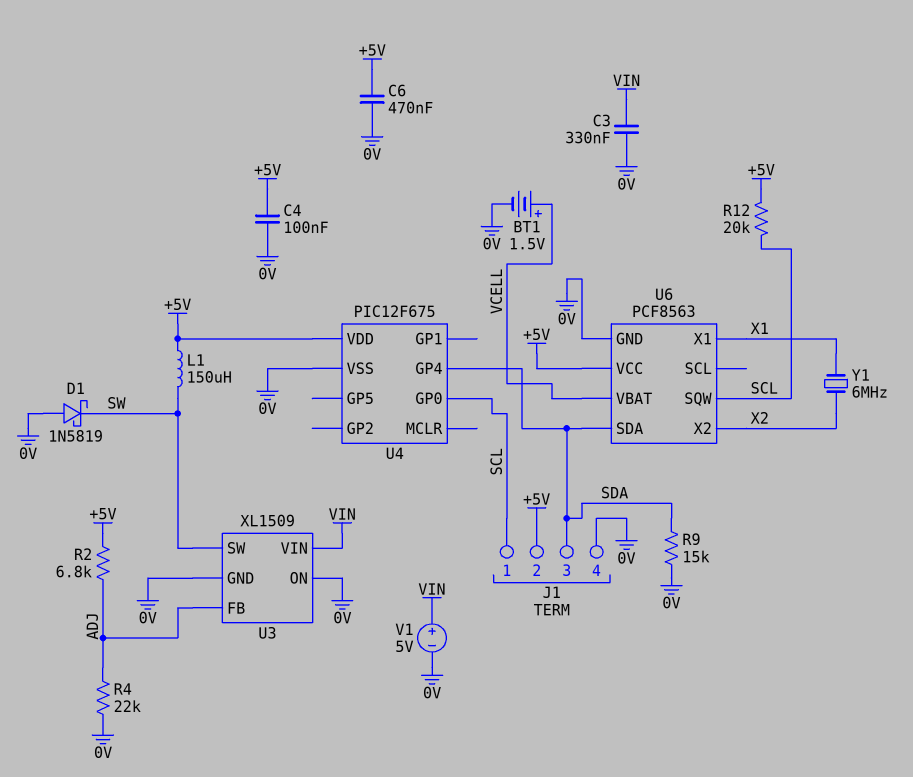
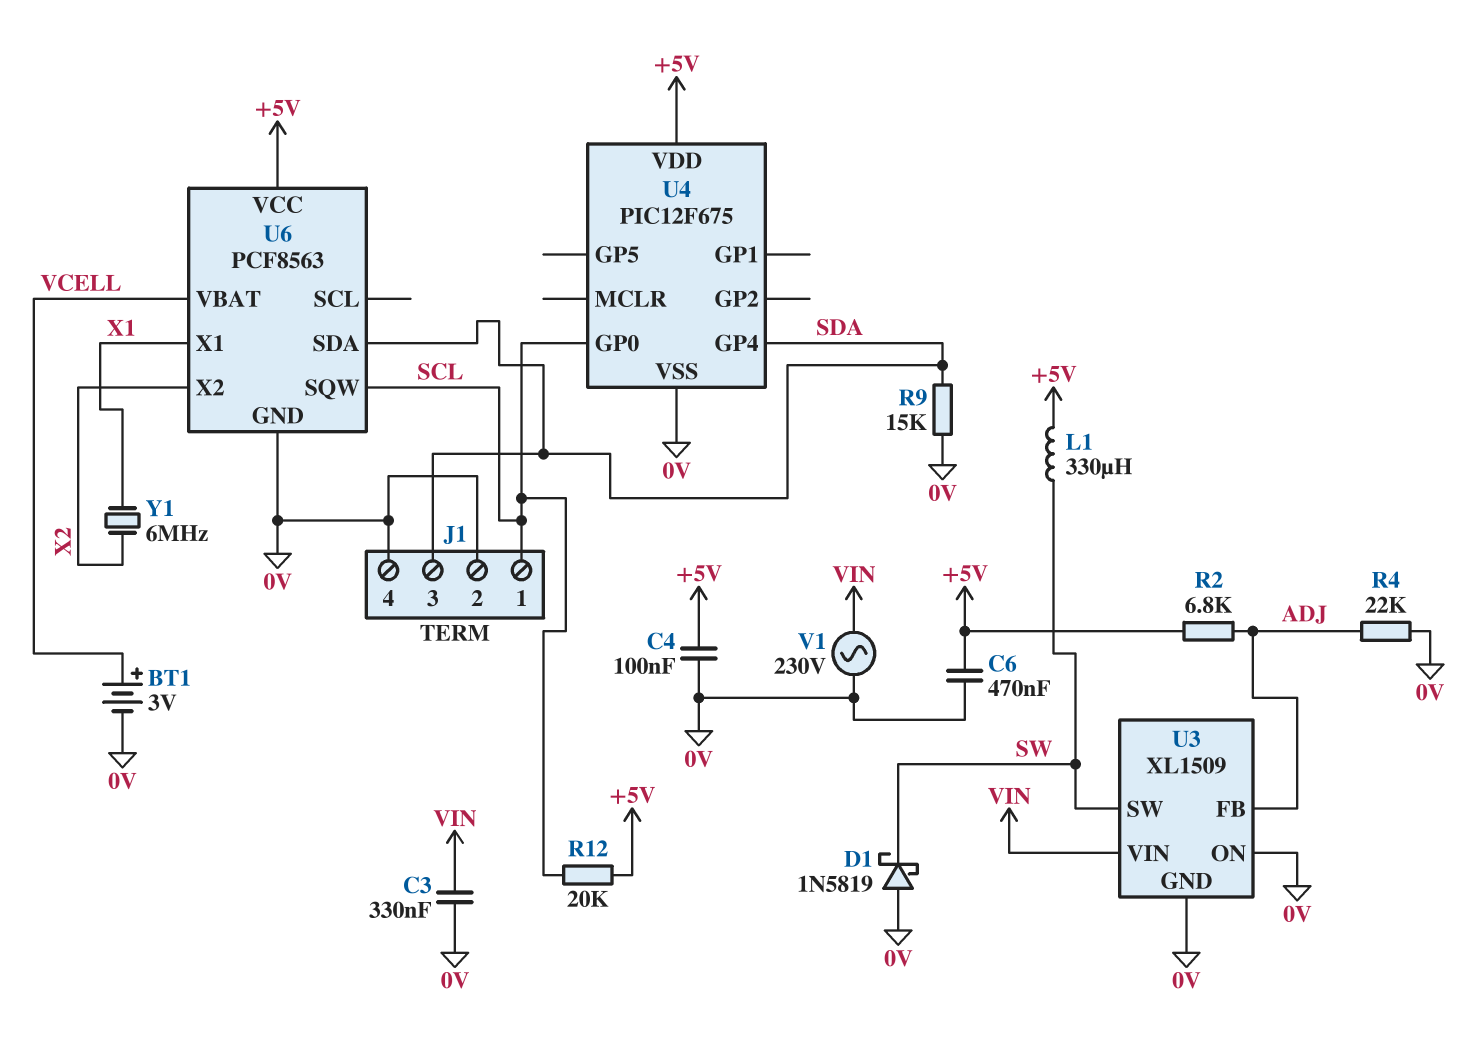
BT1: 1.5V (plus VCELL, minus 0V) -> 3V (plus VCELL, minus 0V)
J1 pin 2: +5V -> 0V
L1: 150uH (+5V, SW) -> 330uH (+5V, SW)
V1: 5V (plus VIN, minus 0V) -> AC 230V (0V, VIN)

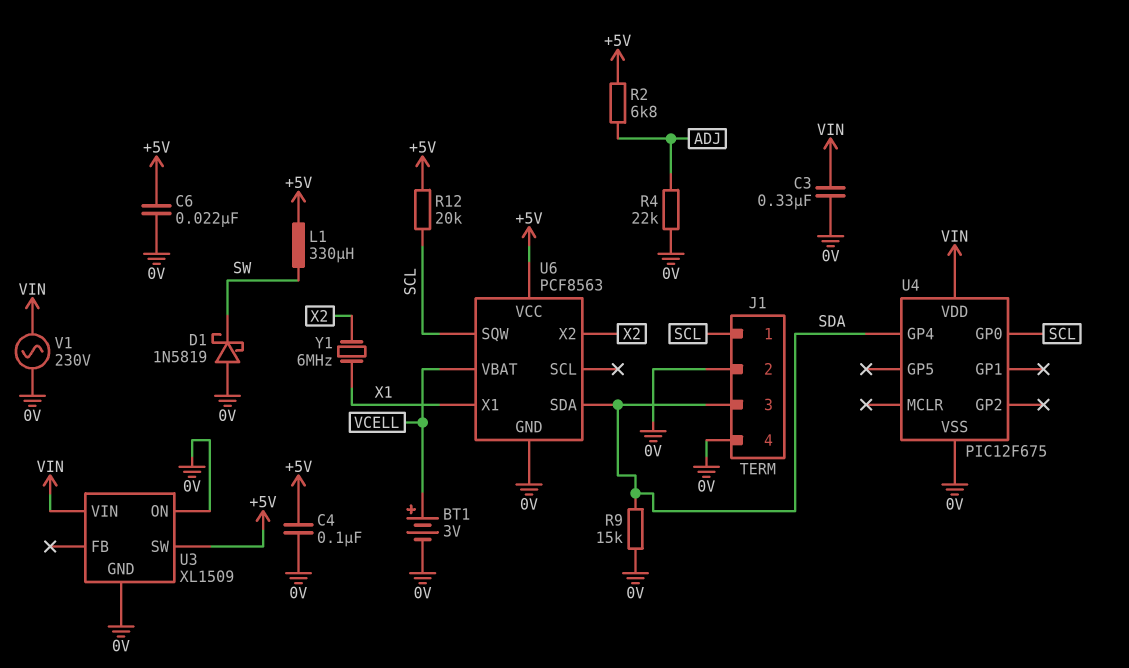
C6: 470nF (+5V, 0V) -> 22nF (+5V, 0V)
U3 pin FB: ADJ -> none
U3 pin SW: SW -> +5V
U4 pin VDD: +5V -> VIN

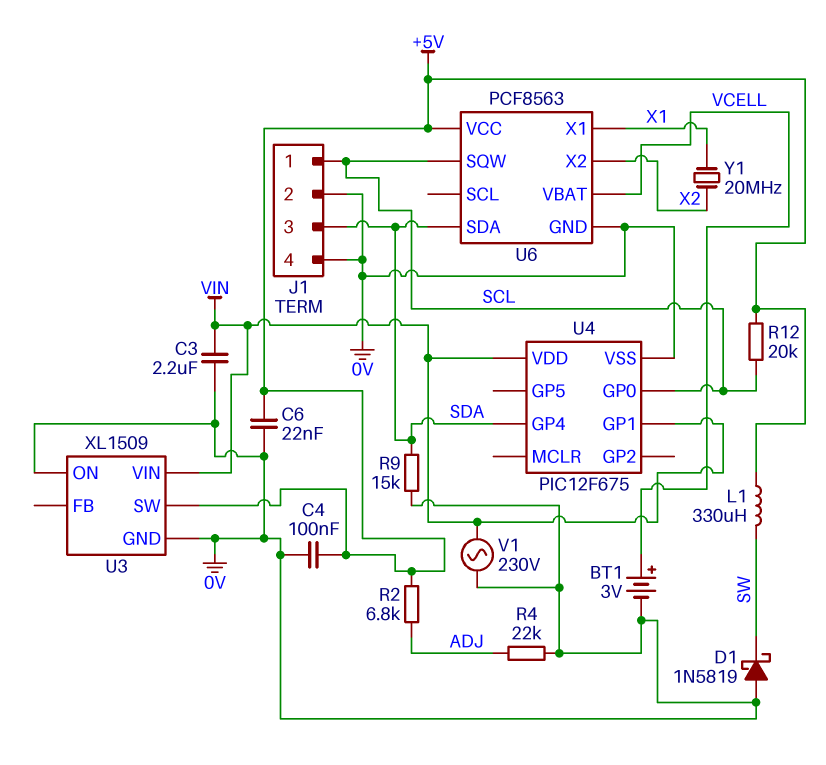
C3: 330nF (0V, VIN) -> 2.2uF (0V, VIN)
U4 pin GP1: none -> VIN
Y1: 6MHz (X1, X2) -> 20MHz (X1, X2)

